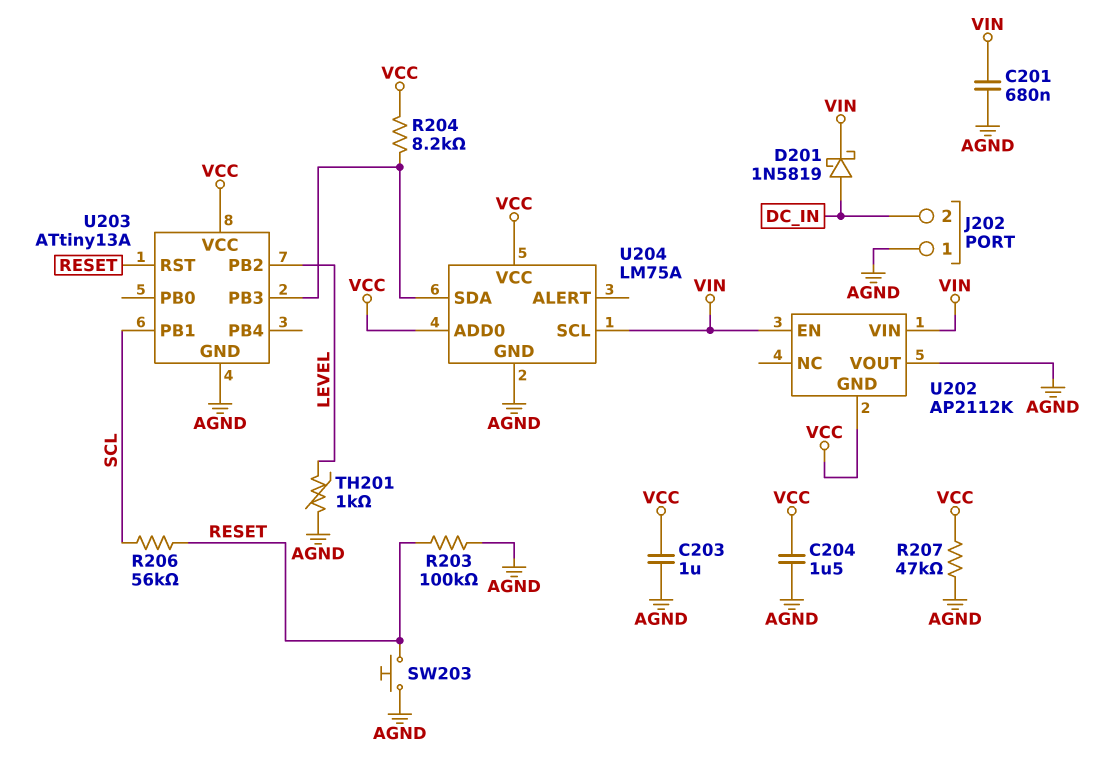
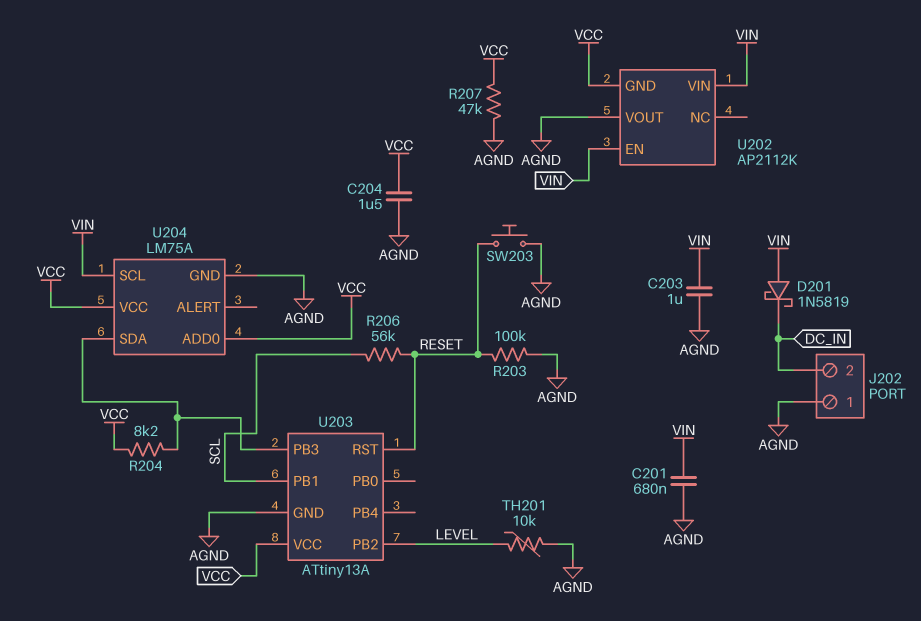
C203: 1uF (AGND, VCC) -> 1uF (AGND, VIN)
D201: schottky 1N5819 (A DC_IN, K VIN) -> schottky 1N5819 (A VIN, K DC_IN)
TH201: 1k (AGND, LEVEL) -> 10k (AGND, LEVEL)

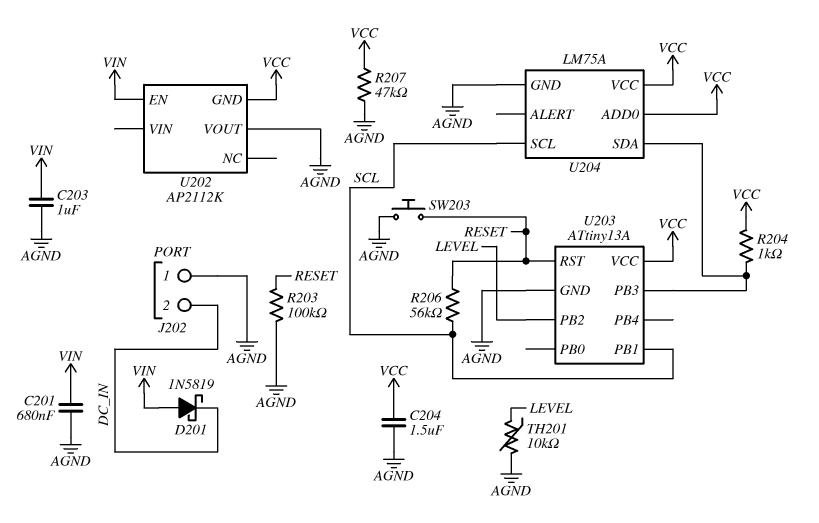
R204: 8.2k (U203/PB3, VCC) -> 1k (U203/PB3, VCC)
U202 pin VIN: VIN -> none
U204 pin SCL: VIN -> SCL

